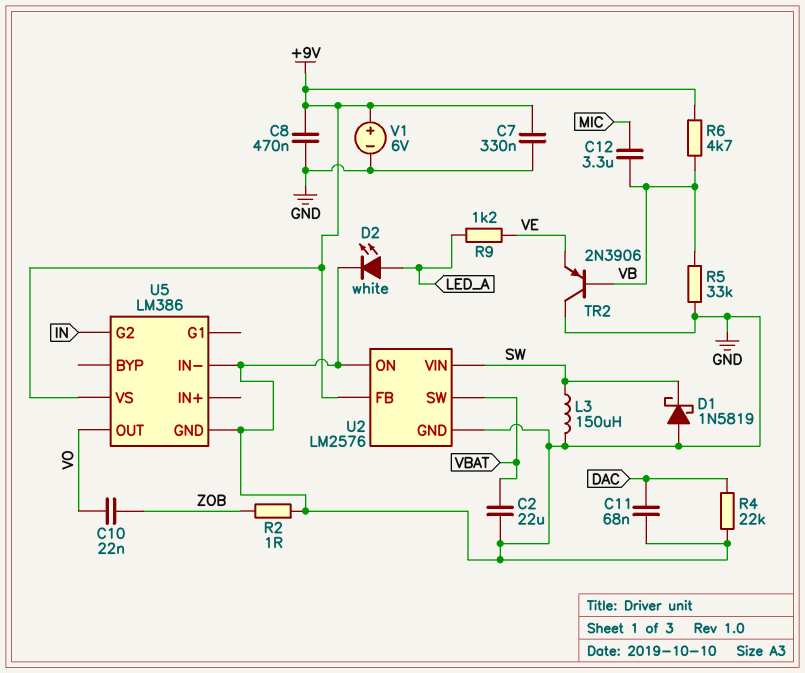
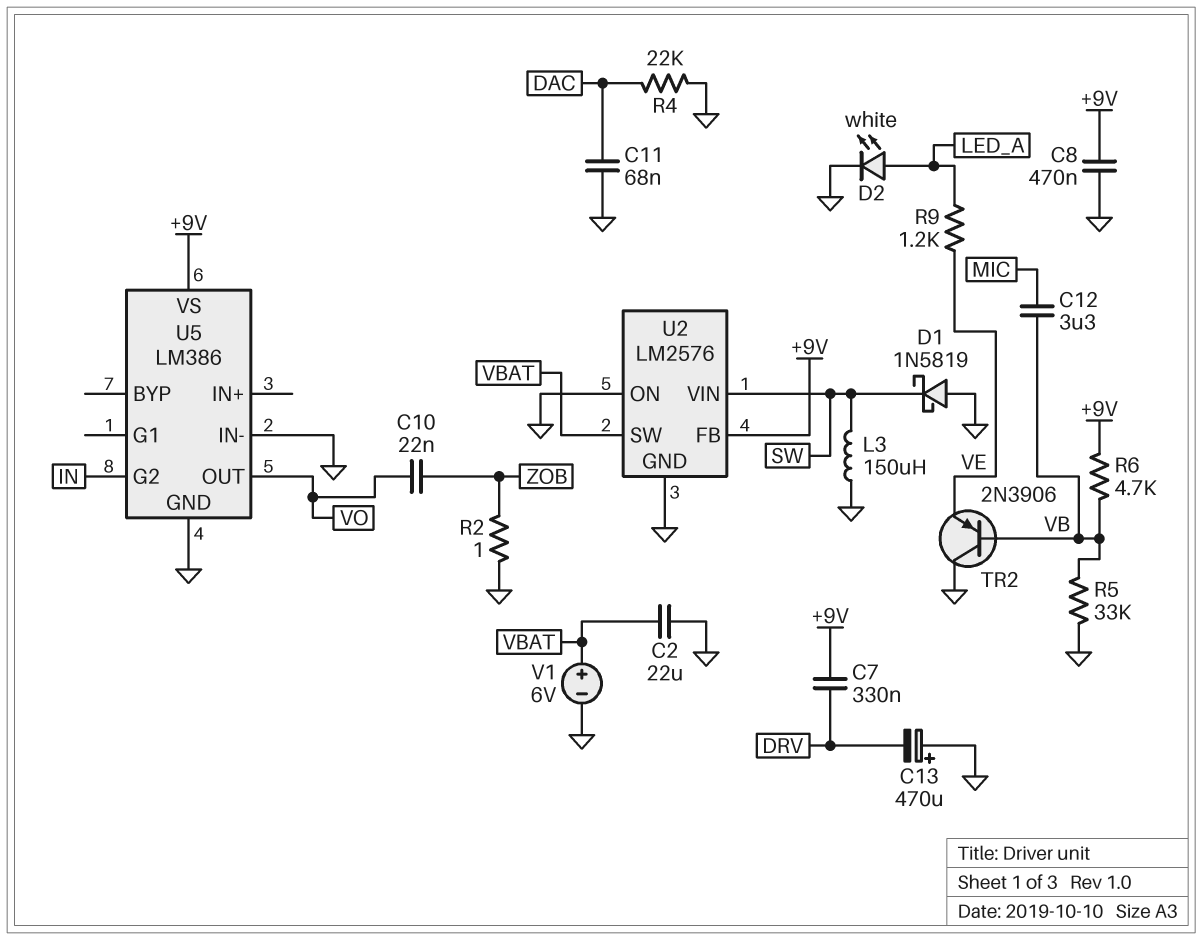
C7: 330nF (+9V, GND) -> 330nF (+9V, DRV)
C13: none -> 470uF (plus GND, minus DRV)
V1: 6V (plus +9V, minus GND) -> 6V (plus VBAT, minus GND)

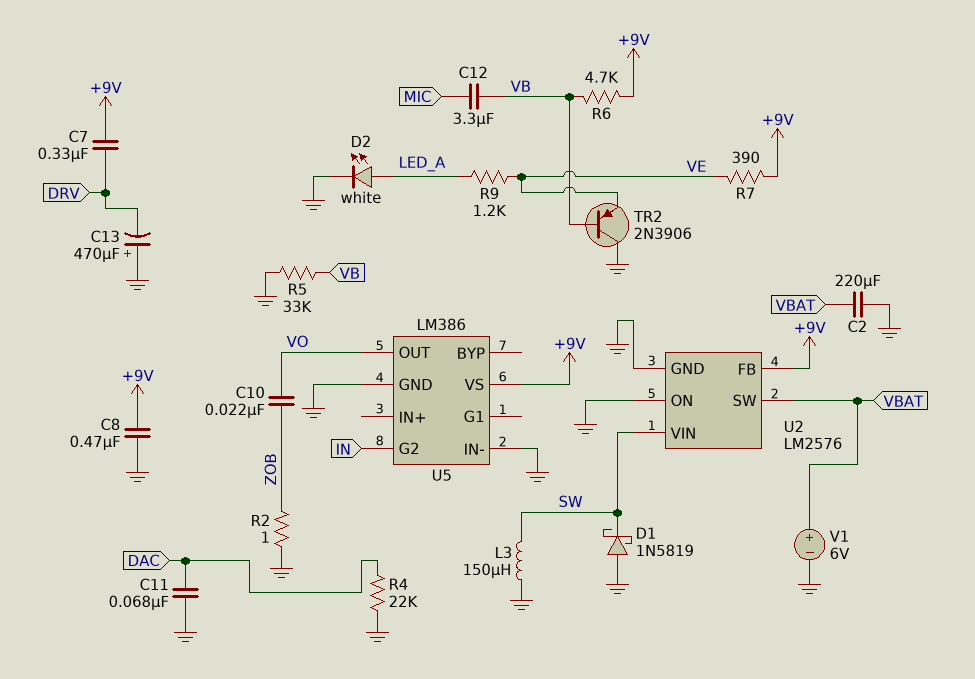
C2: 22uF (GND, VBAT) -> 220uF (GND, VBAT)
R7: none -> 390 (+9V, VE)

